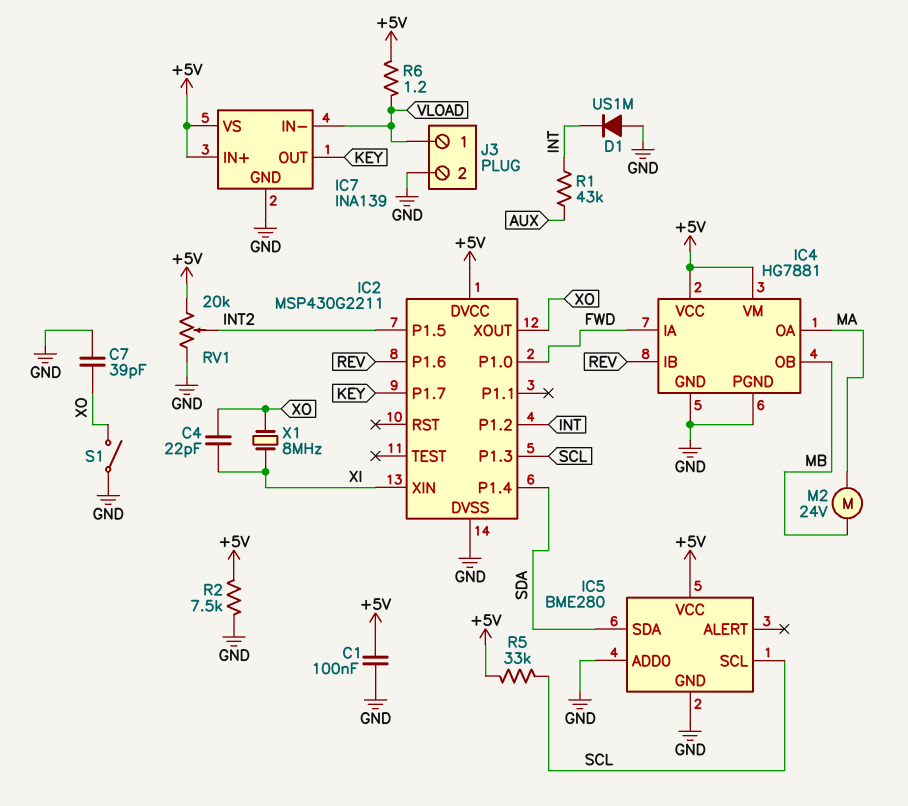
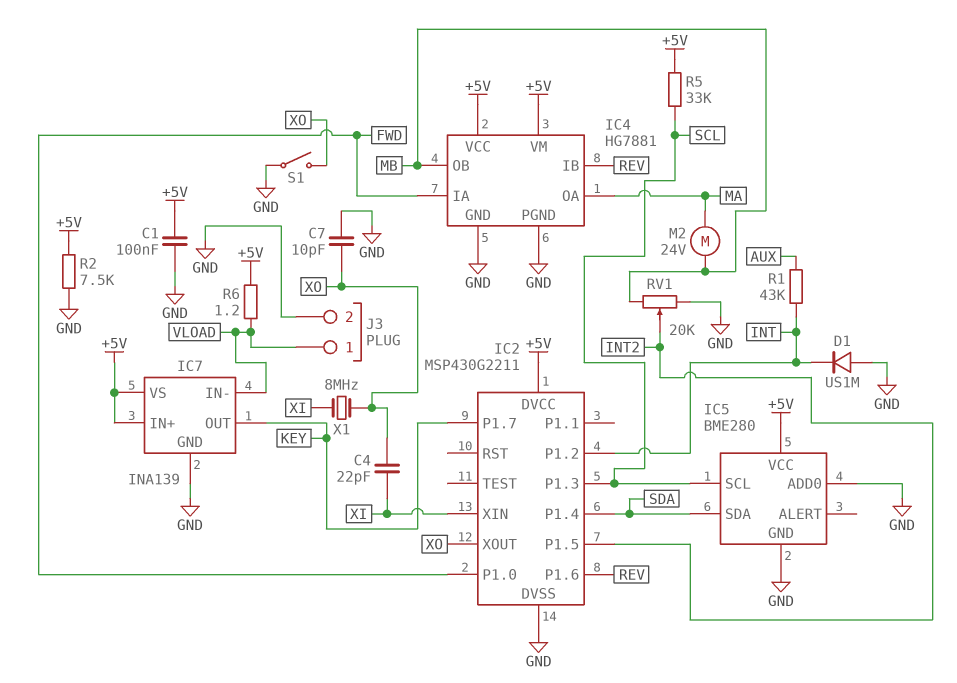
C7: 39pF (GND, XO) -> 10pF (GND, XO)
RV1: 20k (+5V, GND, wiper INT2) -> 20k (GND, MB, wiper INT2)

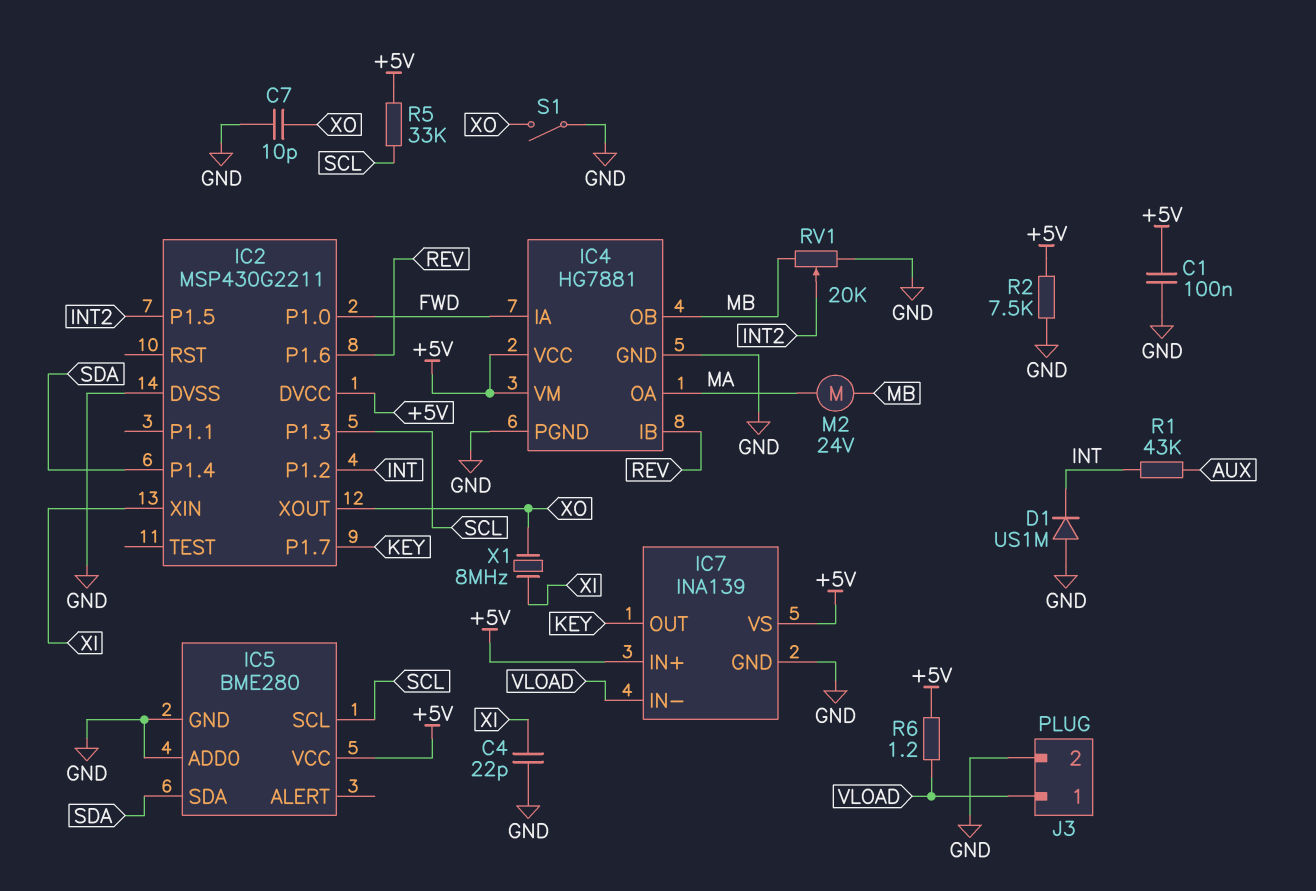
C4: 22pF (XI, XO) -> 22pF (GND, XI)

